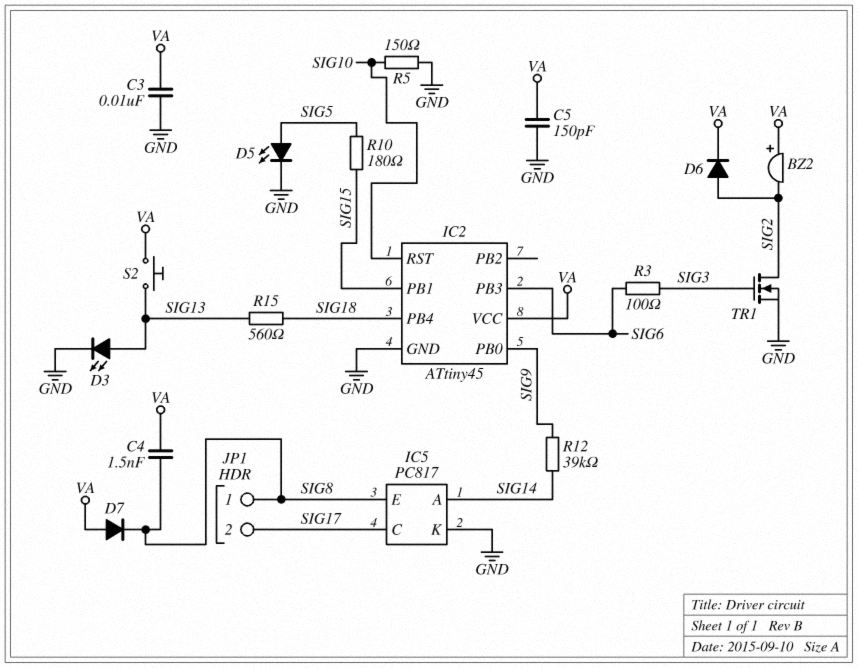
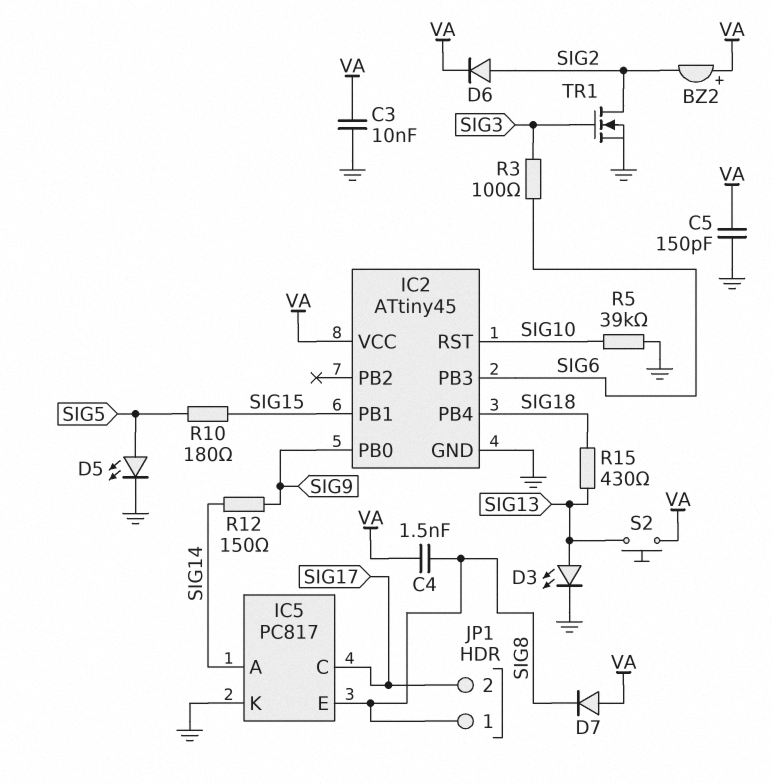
R5: 150 (GND, SIG10) -> 39k (GND, SIG10)
R12: 39k (SIG9, SIG14) -> 150 (SIG9, SIG14)
R15: 560 (SIG13, SIG18) -> 430 (SIG13, SIG18)

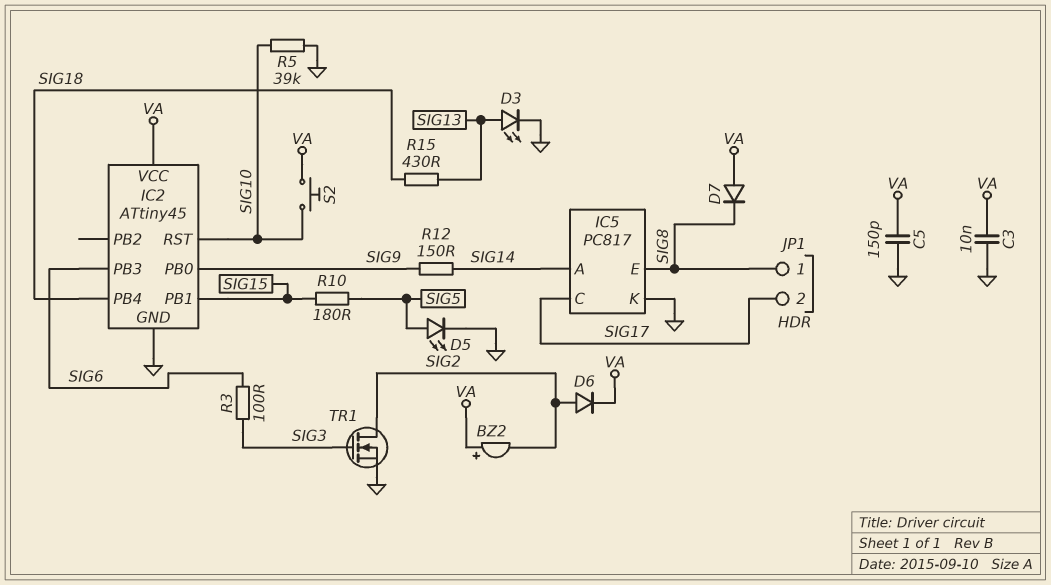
C4: 1.5nF (SIG8, VA) -> none
S2: button (SIG13, VA) -> button (SIG10, VA)

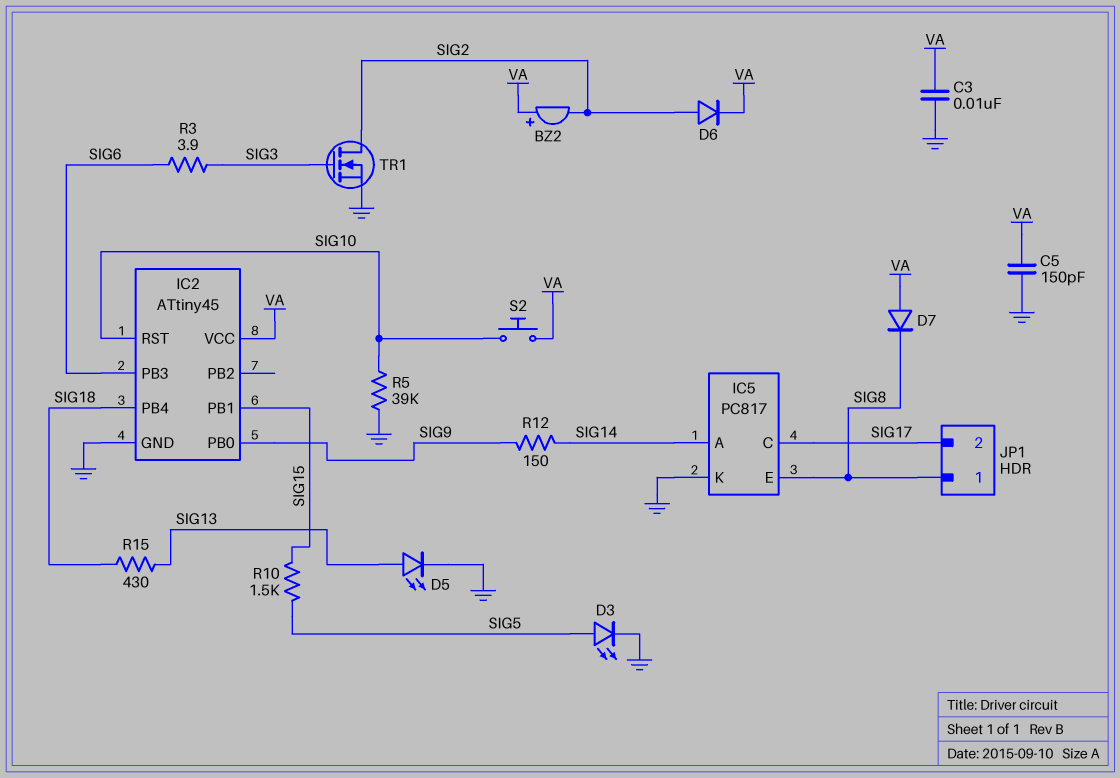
D3: LED (A SIG13, K GND) -> LED (A SIG5, K GND)
D5: LED (A SIG5, K GND) -> LED (A SIG13, K GND)
R3: 100 (SIG3, SIG6) -> 3.9 (SIG3, SIG6)
R10: 180 (SIG5, SIG15) -> 1.5k (SIG5, SIG15)

